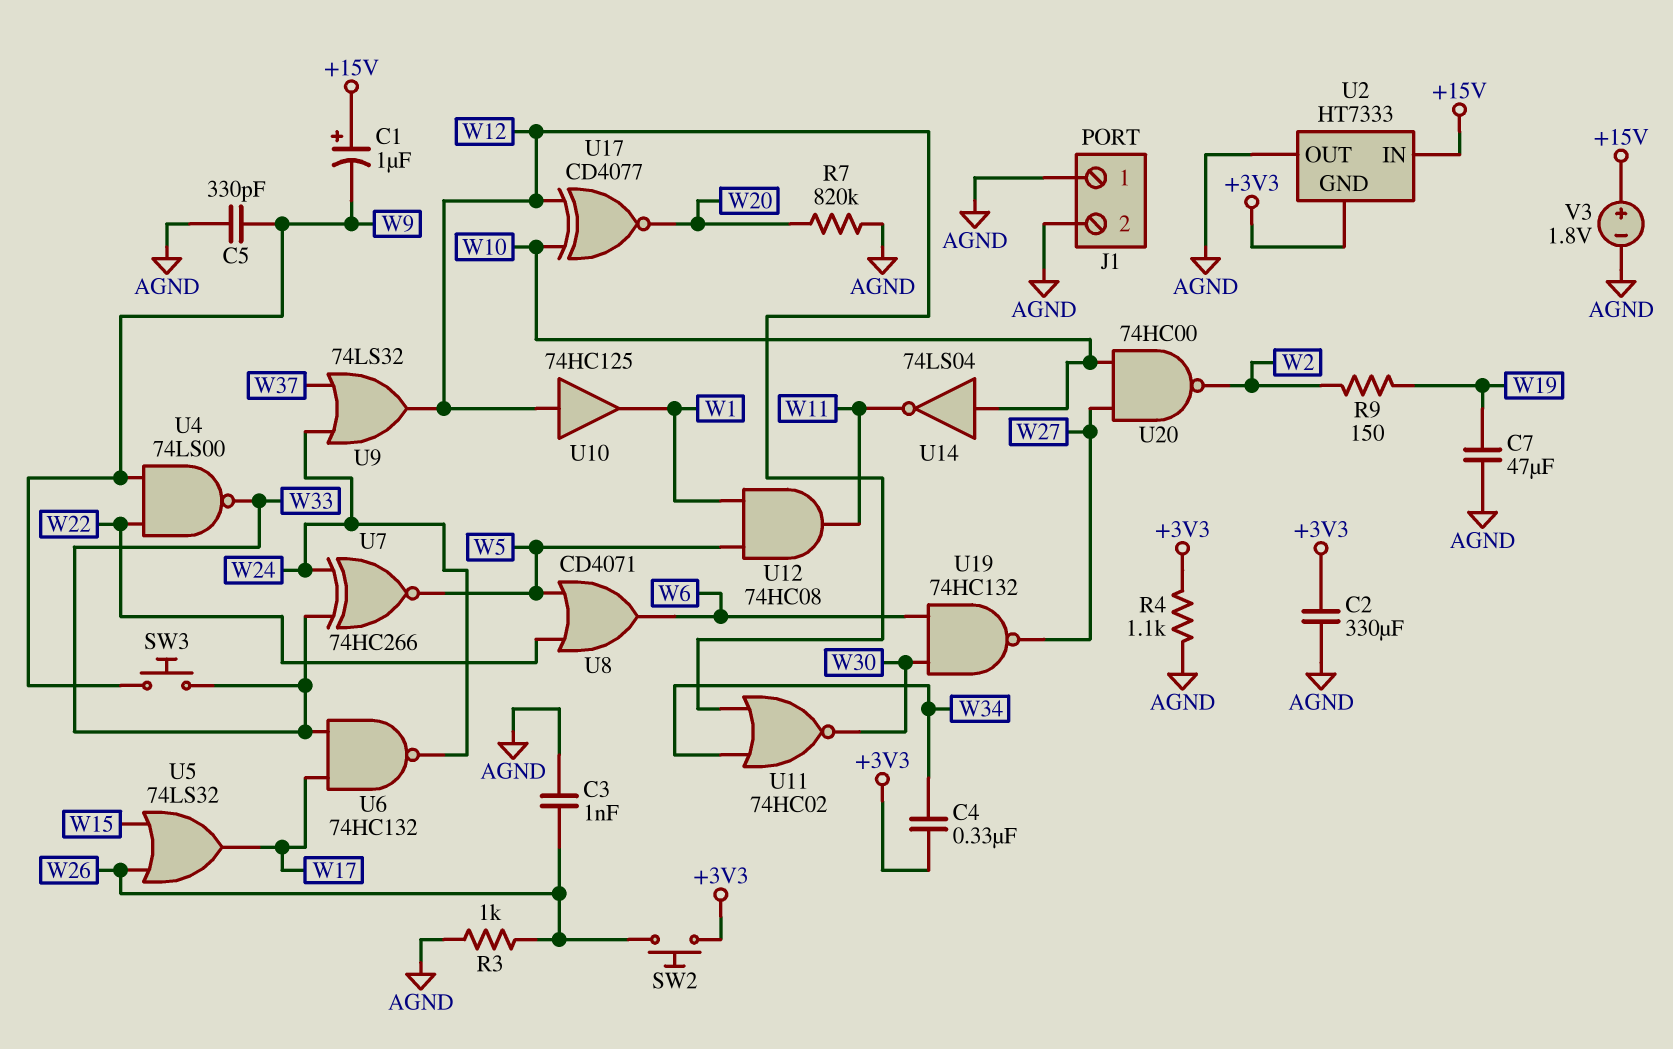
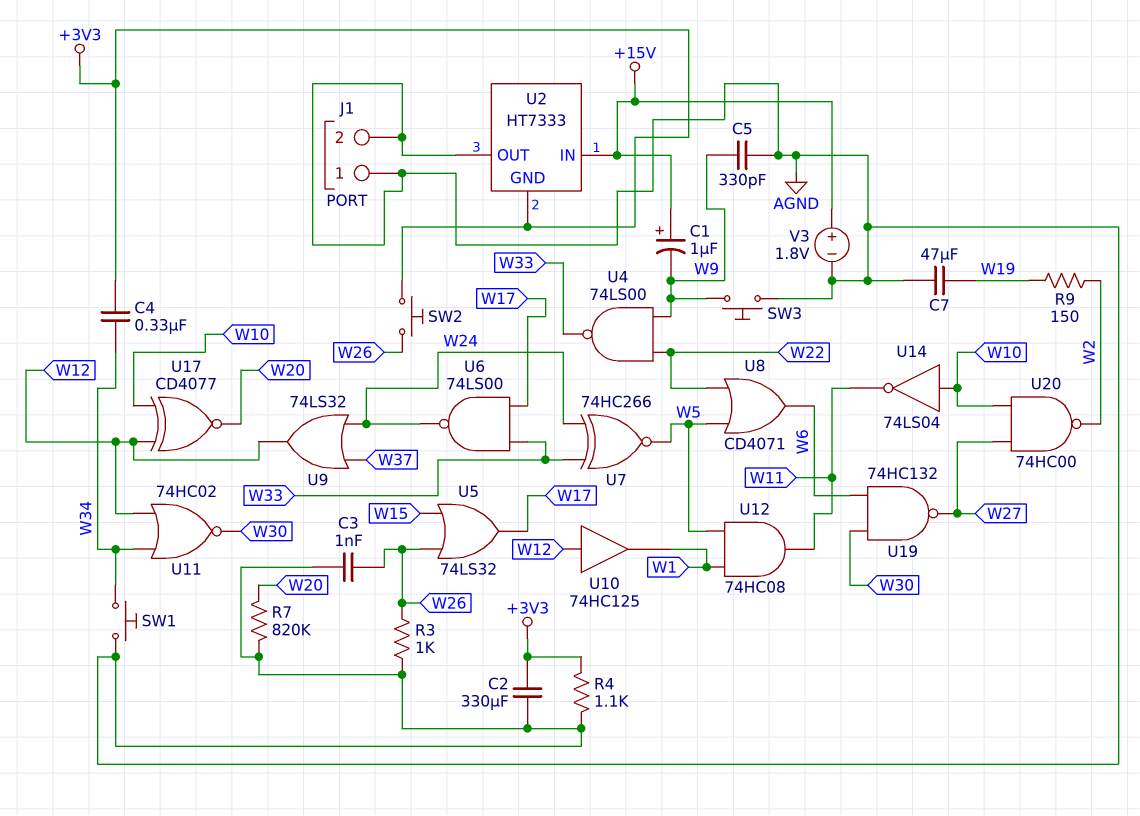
SW1: none -> button (AGND, W34)
SW3: button (W9, W33) -> button (AGND, W9)
U6: NAND 74HC132 (in W17, in W33, out W24) -> NAND 74LS00 (in W17, in W33, out W24)

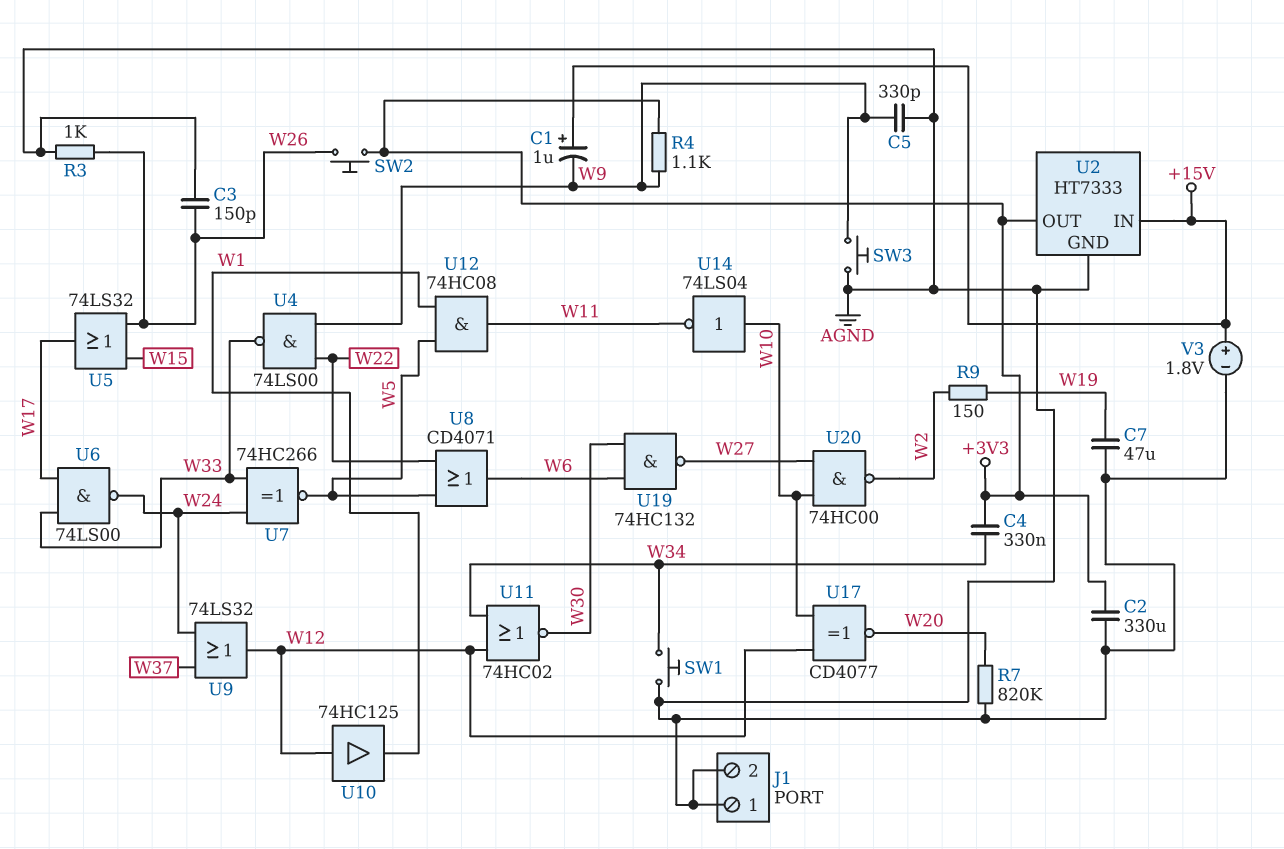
C3: 1nF (AGND, W26) -> 150pF (AGND, W26)
R4: 1.1k (+3V3, AGND) -> 1.1k (+3V3, W9)
U2 pin GND: +3V3 -> AGND
U2 pin OUT: AGND -> +3V3

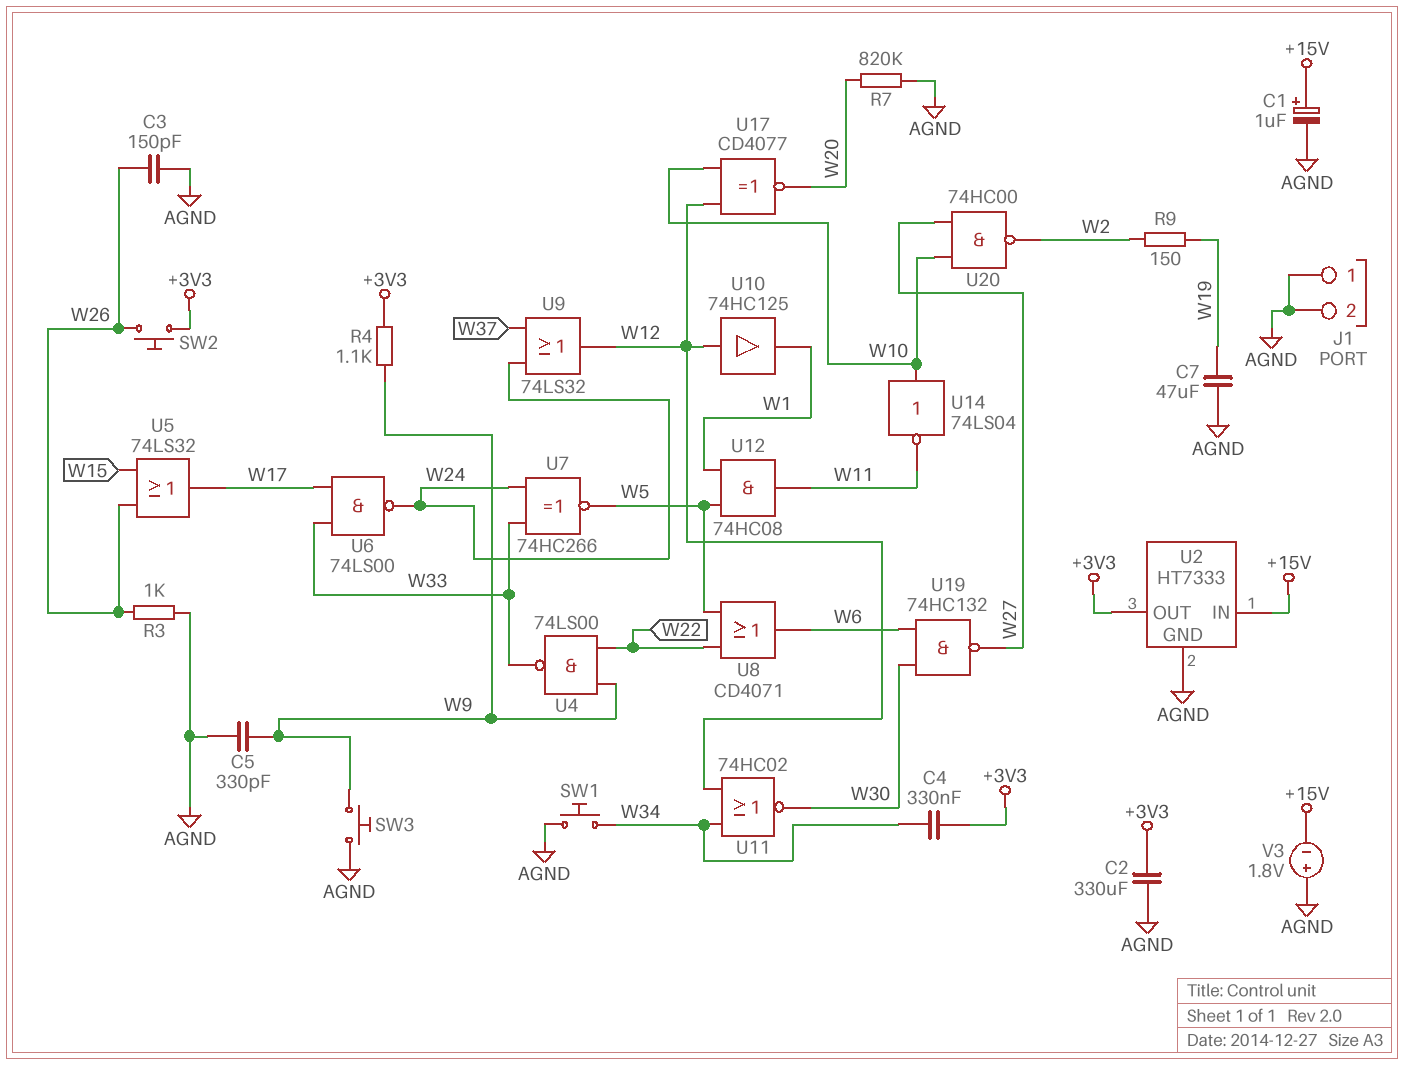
C1: 1uF (plus +15V, minus W9) -> 1uF (plus +15V, minus AGND)
V3: 1.8V (plus +15V, minus AGND) -> 1.8V (plus AGND, minus +15V)

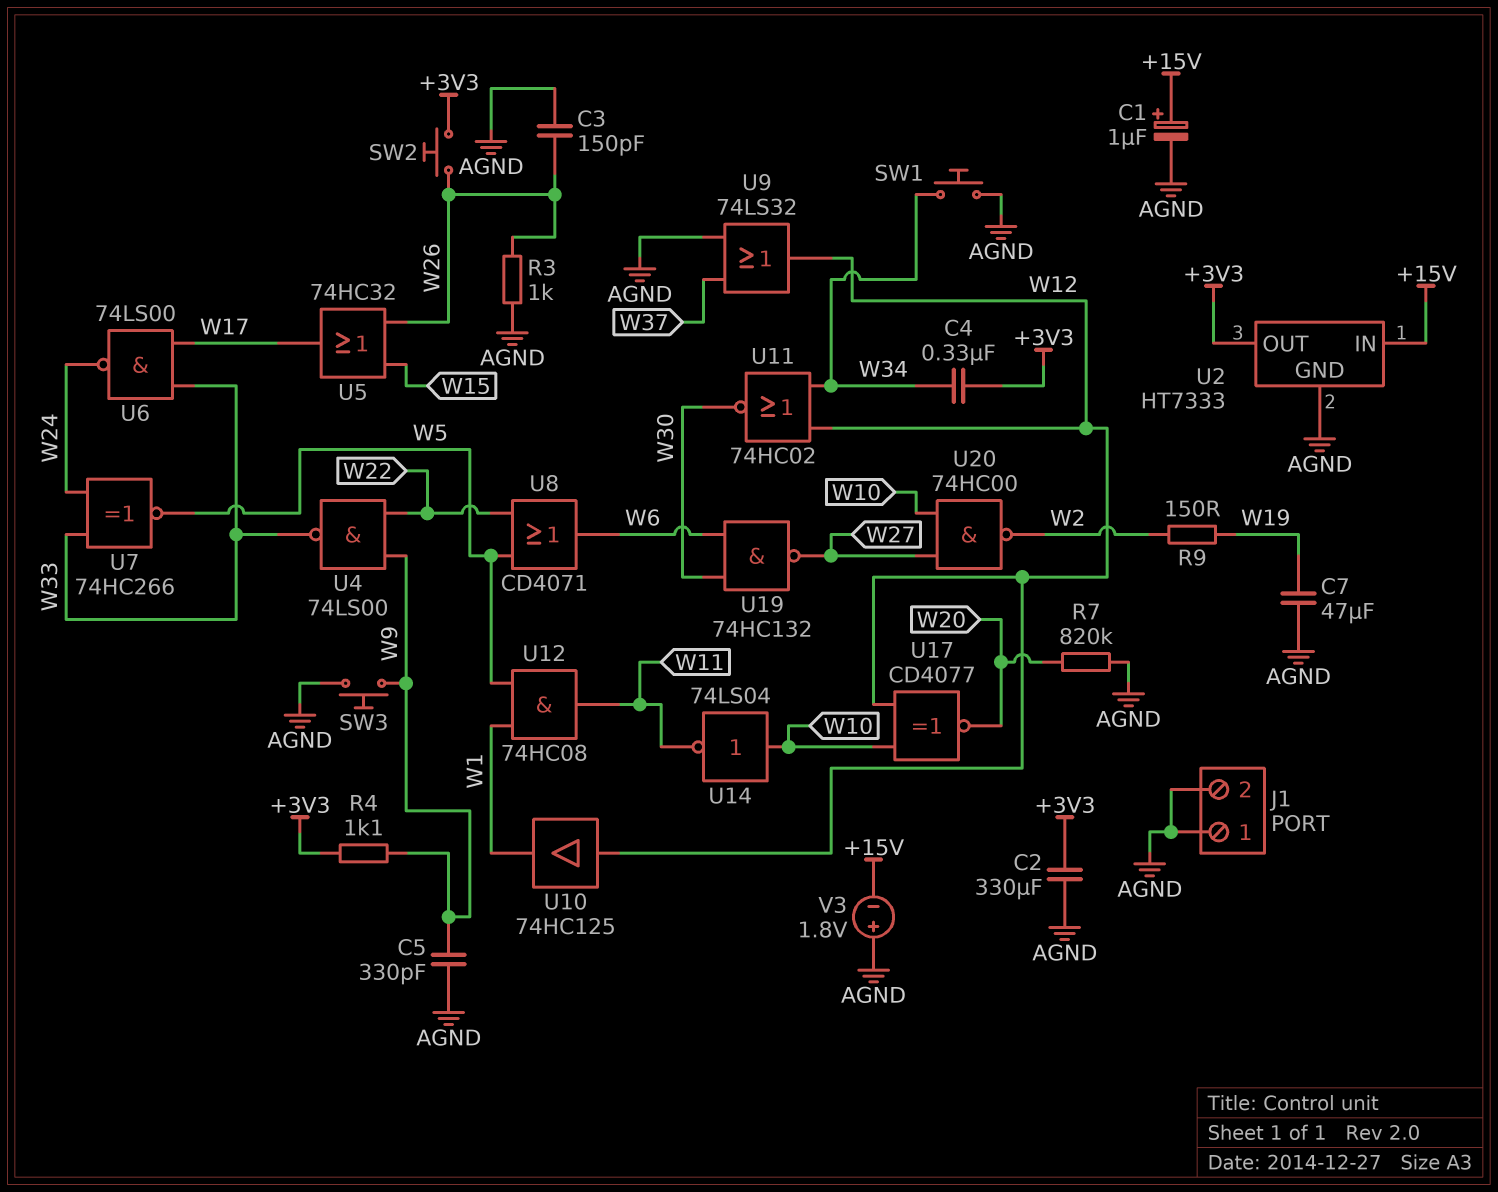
U5: OR 74LS32 (in W15, in W26, out W17) -> OR 74HC32 (in W15, in W26, out W17)
U9: OR 74LS32 (in W24, in W37, out W12) -> OR 74LS32 (in AGND, in W37, out W12)

